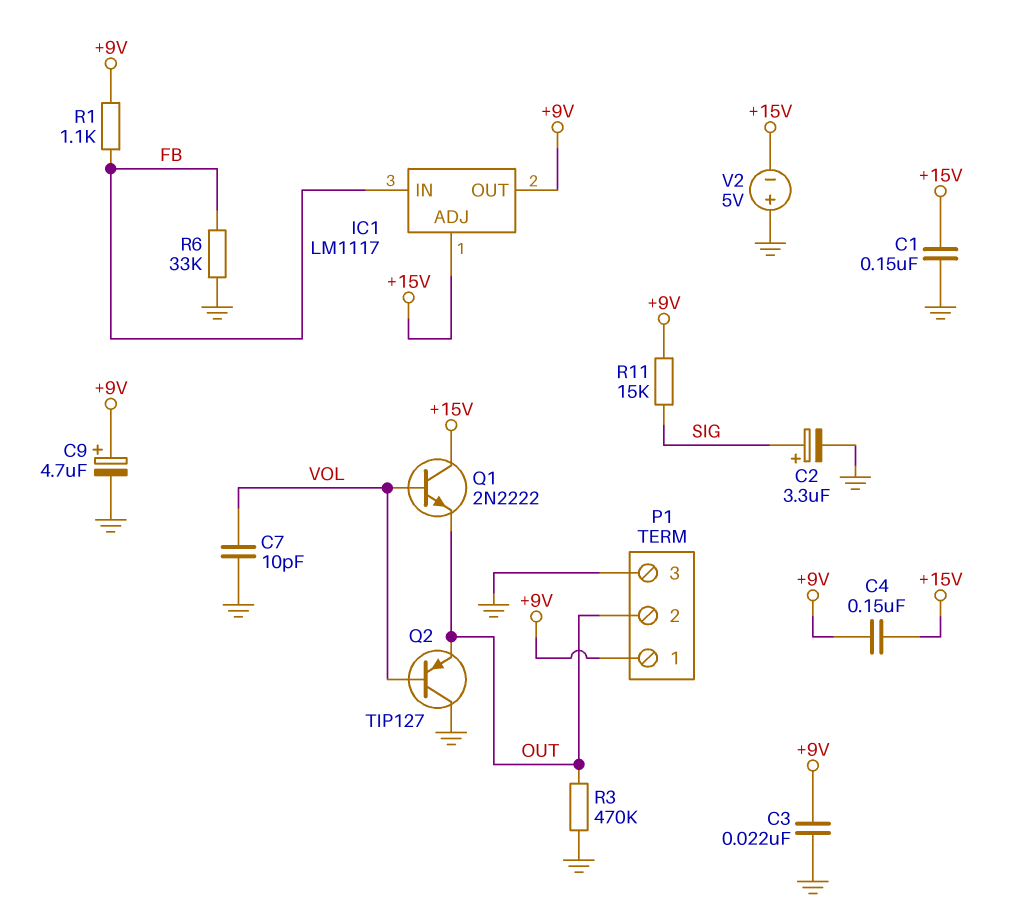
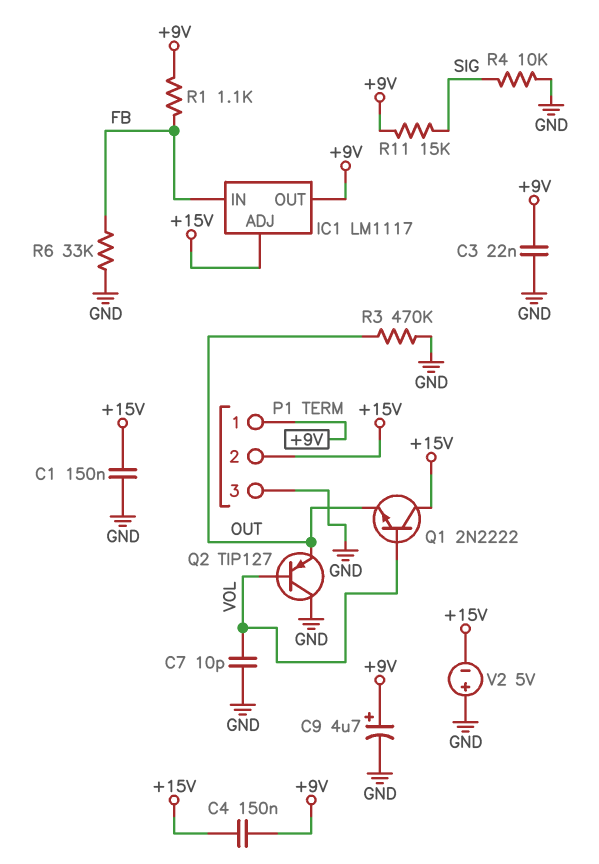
C2: 3.3uF (plus SIG, minus GND) -> none
P1 pin 2: OUT -> +15V
R4: none -> 10k (GND, SIG)

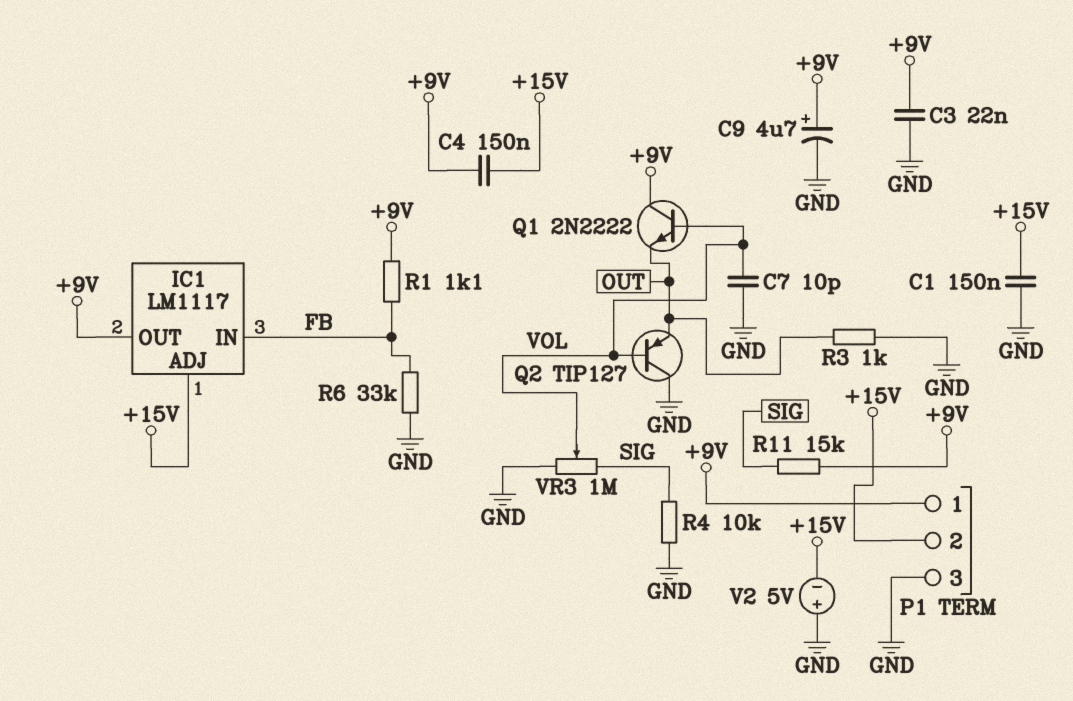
Q1: NPN 2N2222 (B VOL, C +15V, E OUT) -> NPN 2N2222 (B VOL, C +9V, E OUT)
R3: 470k (GND, OUT) -> 1k (GND, OUT)
VR3: none -> 1M (GND, SIG, wiper VOL)

